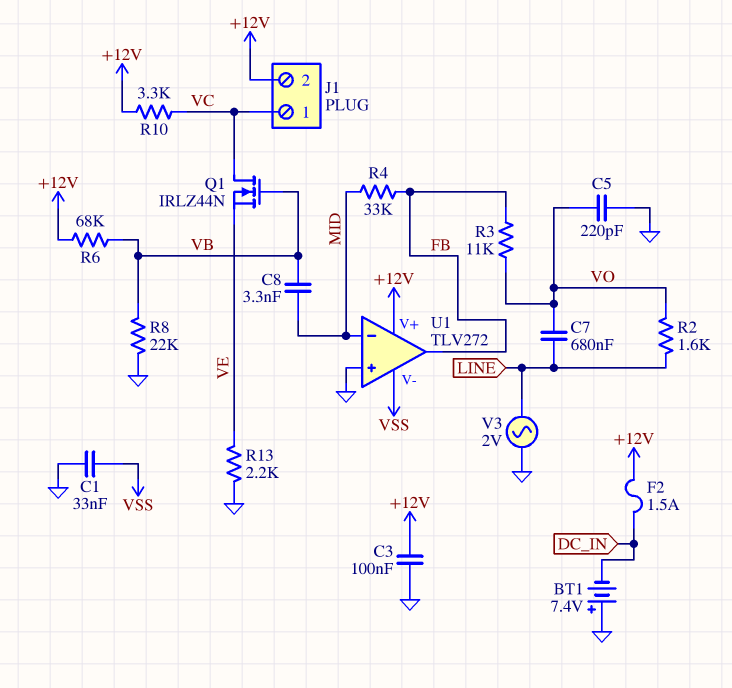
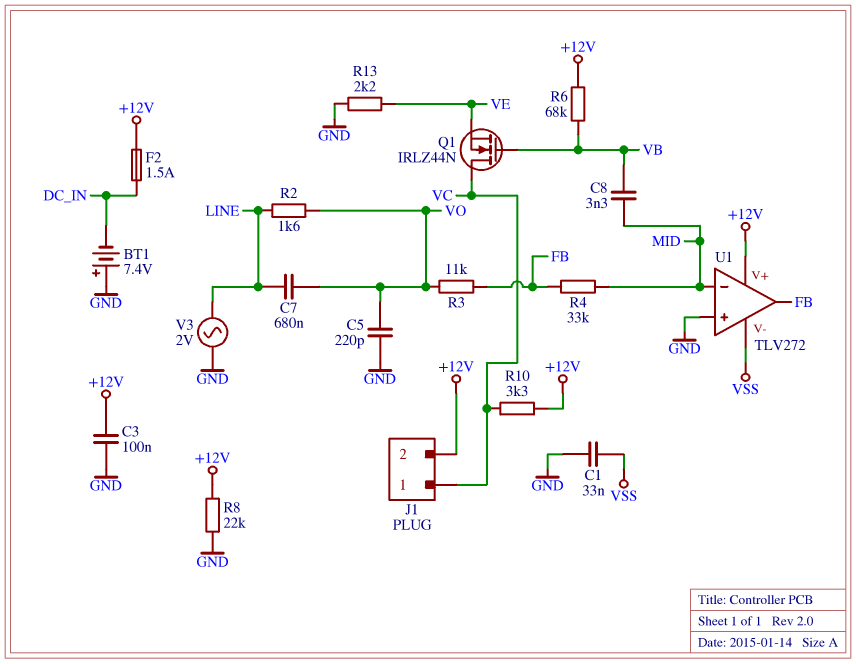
R8: 22k (GND, VB) -> 22k (+12V, GND)

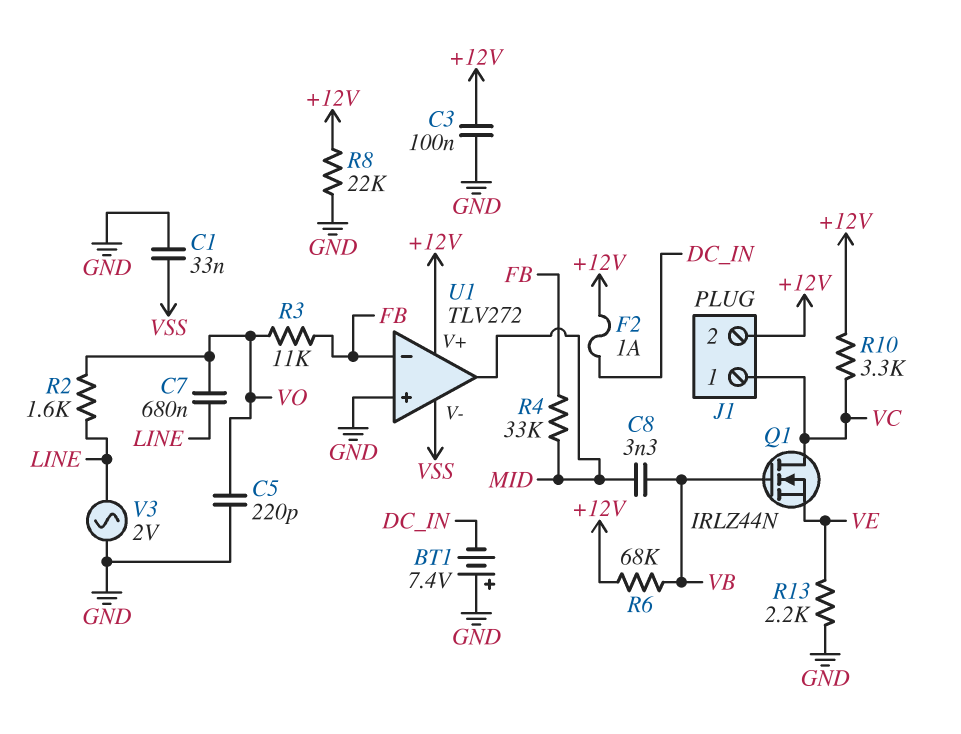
F2: 1.5A (+12V, DC_IN) -> 1A (+12V, DC_IN)
U1 pin in-: MID -> FB
U1 pin out: FB -> MID

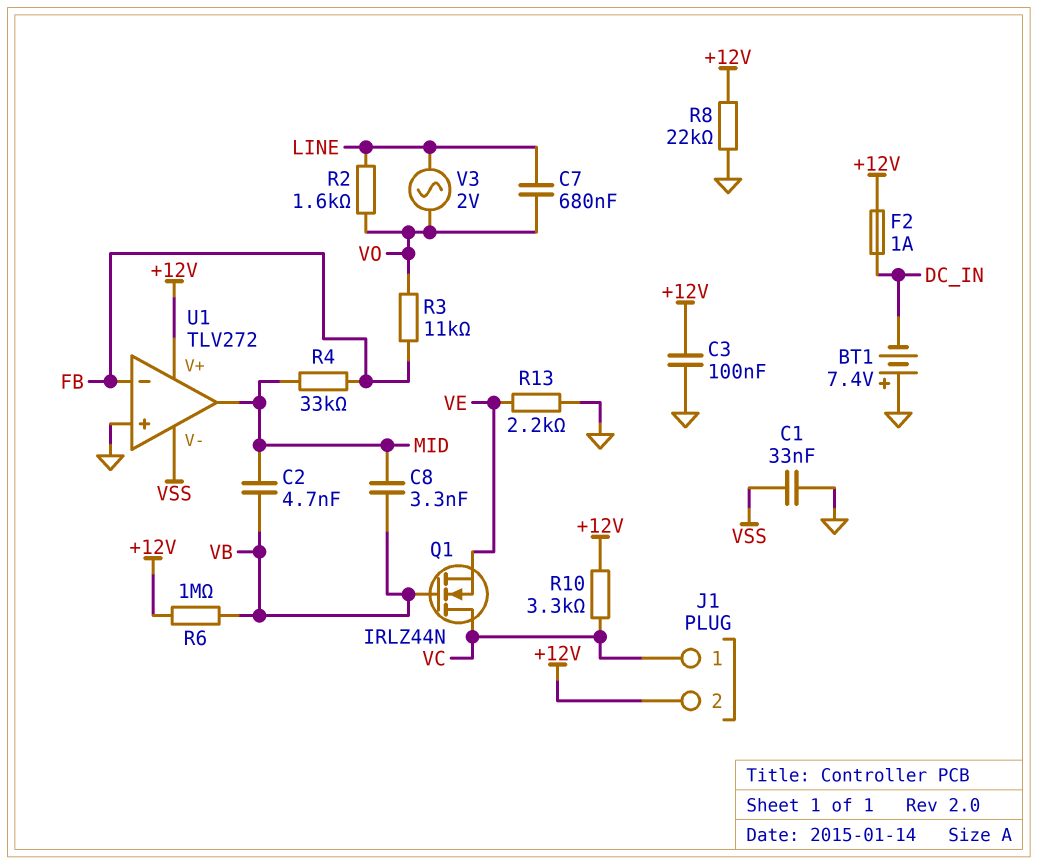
C2: none -> 4.7nF (MID, VB)
C5: 220pF (GND, VO) -> none
R6: 68k (+12V, VB) -> 1M (+12V, VB)
V3: AC 2V (GND, LINE) -> AC 2V (LINE, VO)

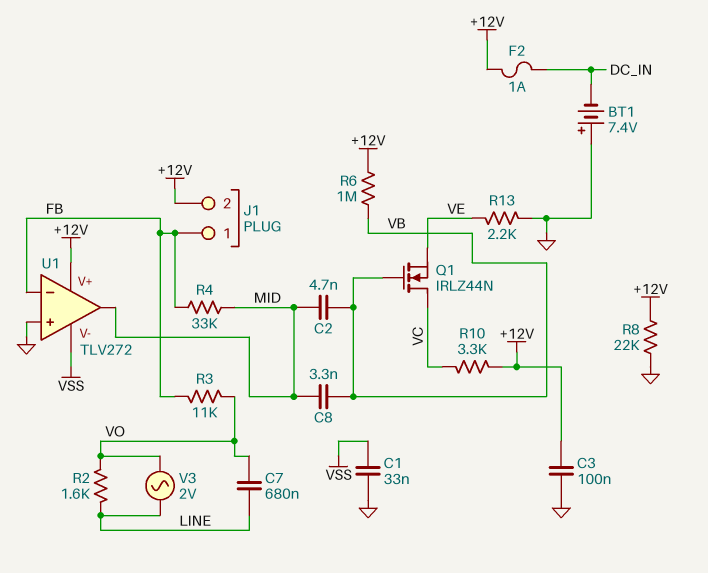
J1 pin 1: VC -> FB

